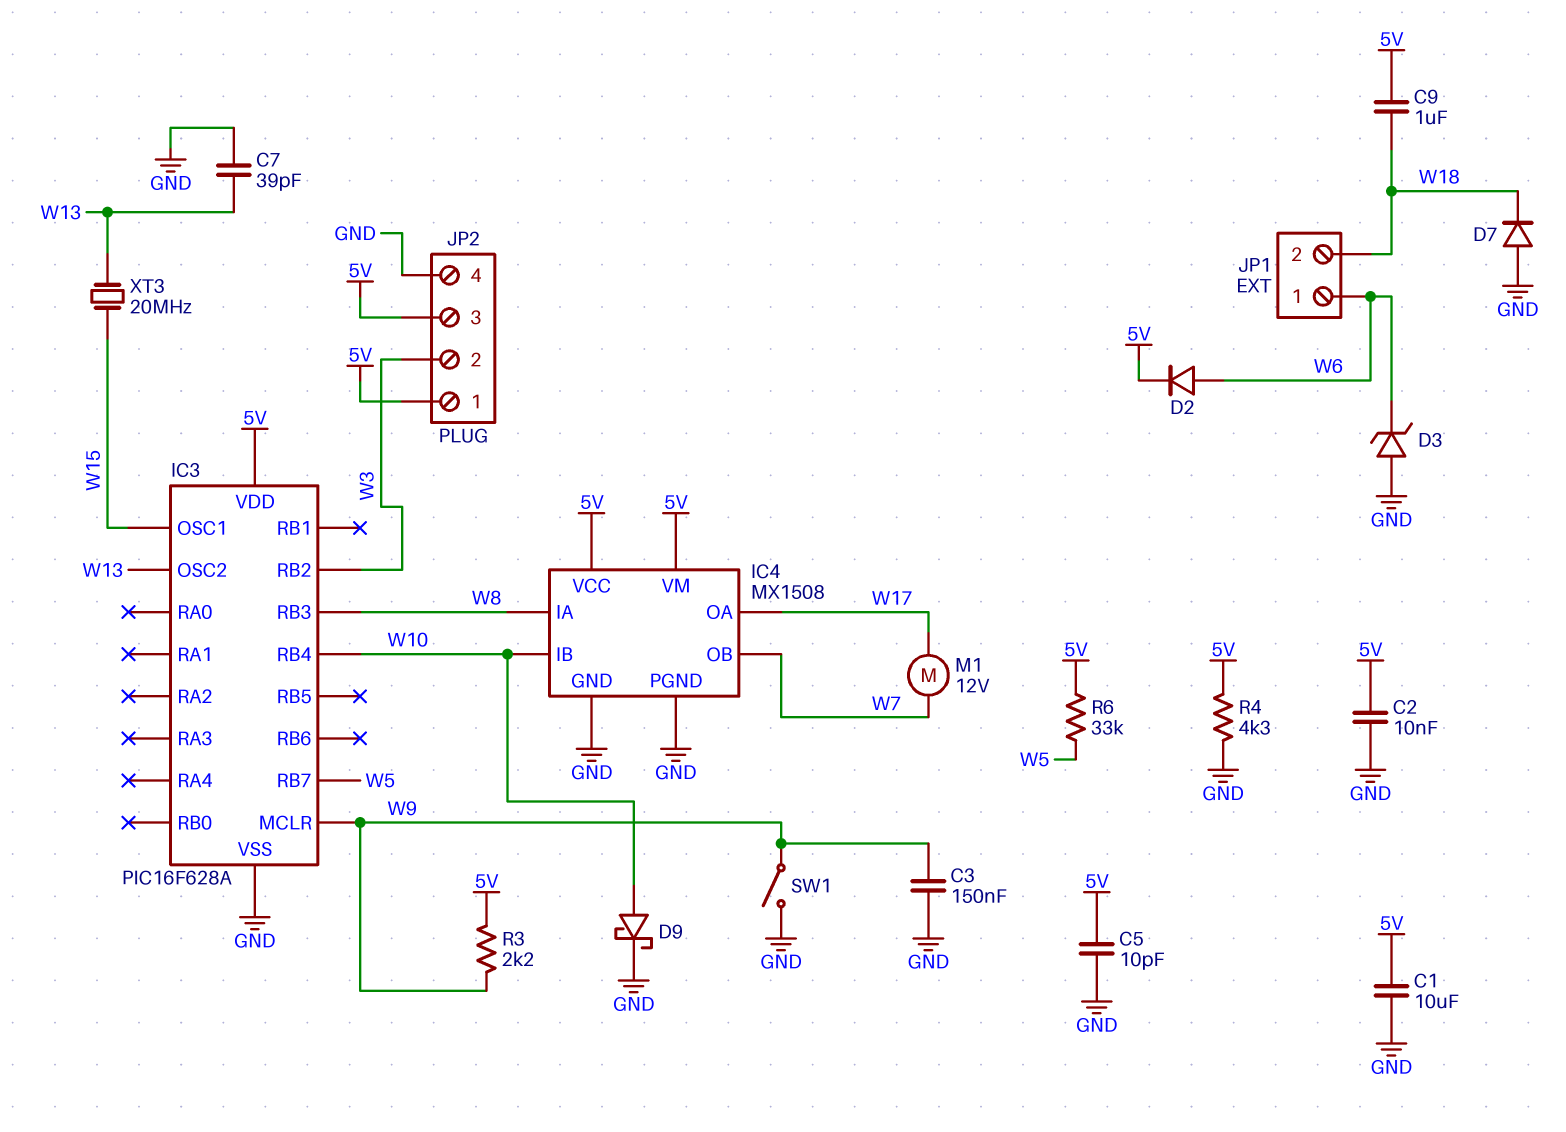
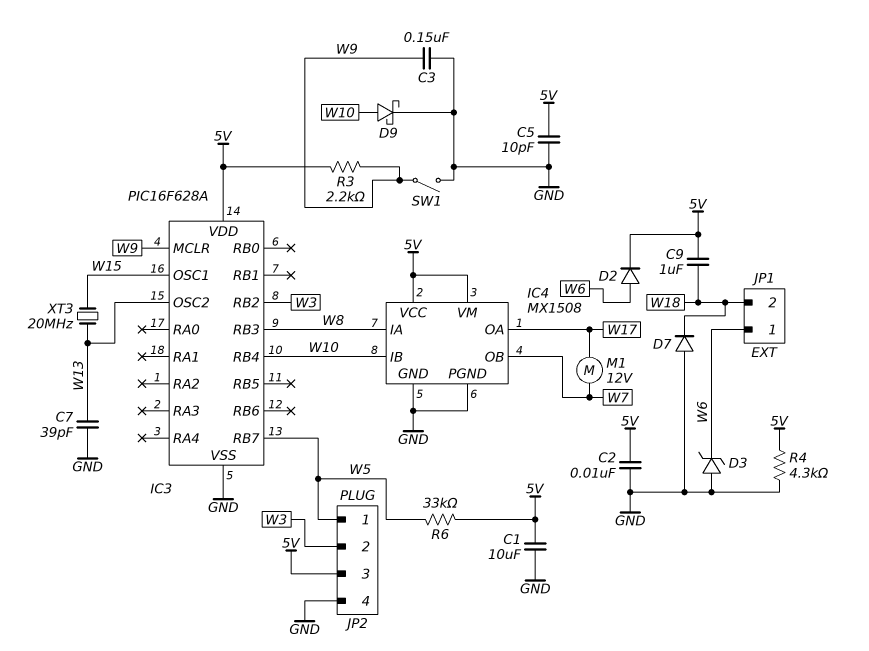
JP2 pin 1: 5V -> W5

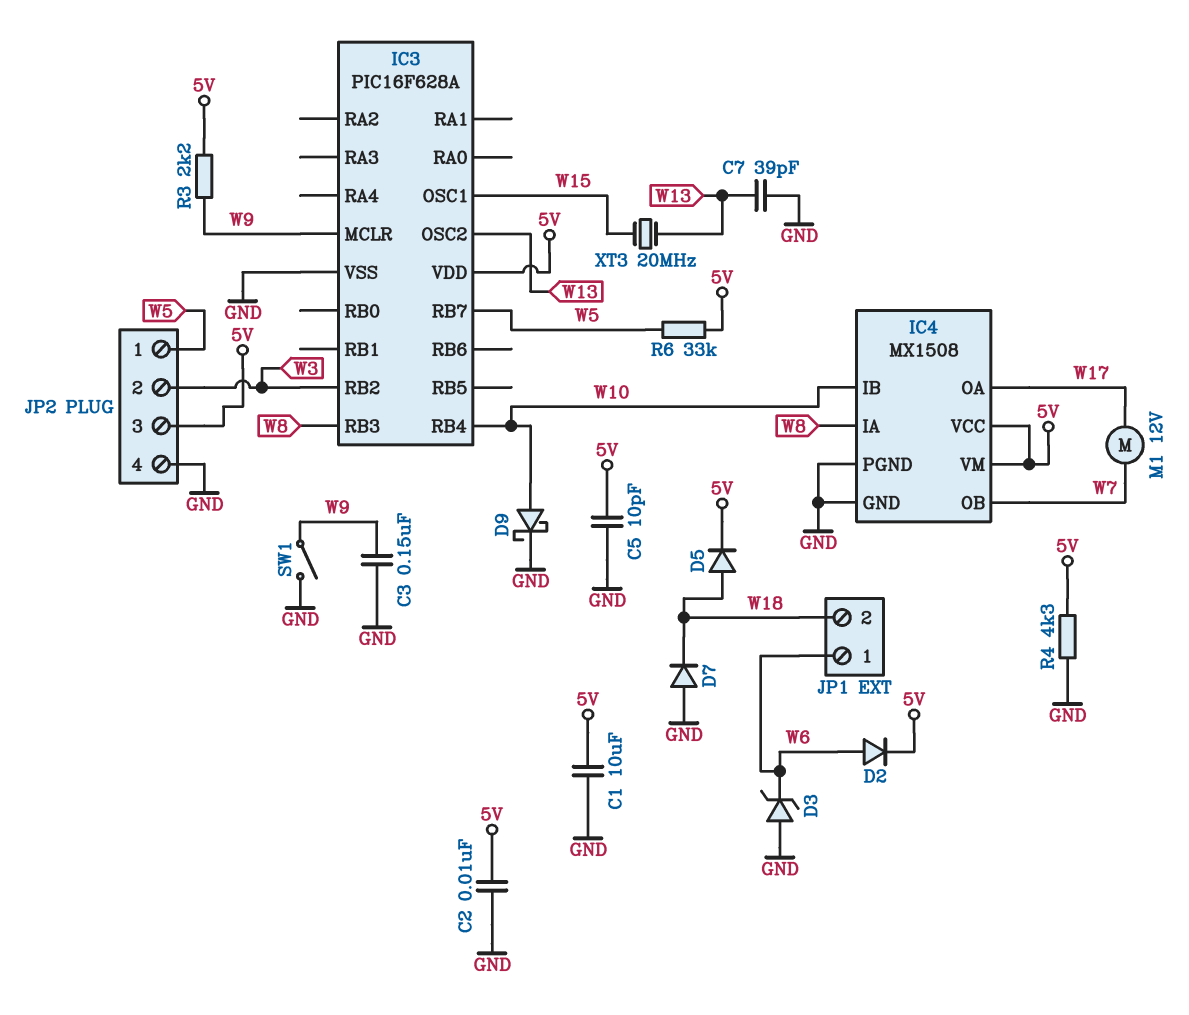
C9: 1uF (5V, W18) -> none
D5: none -> diode (A W18, K 5V)

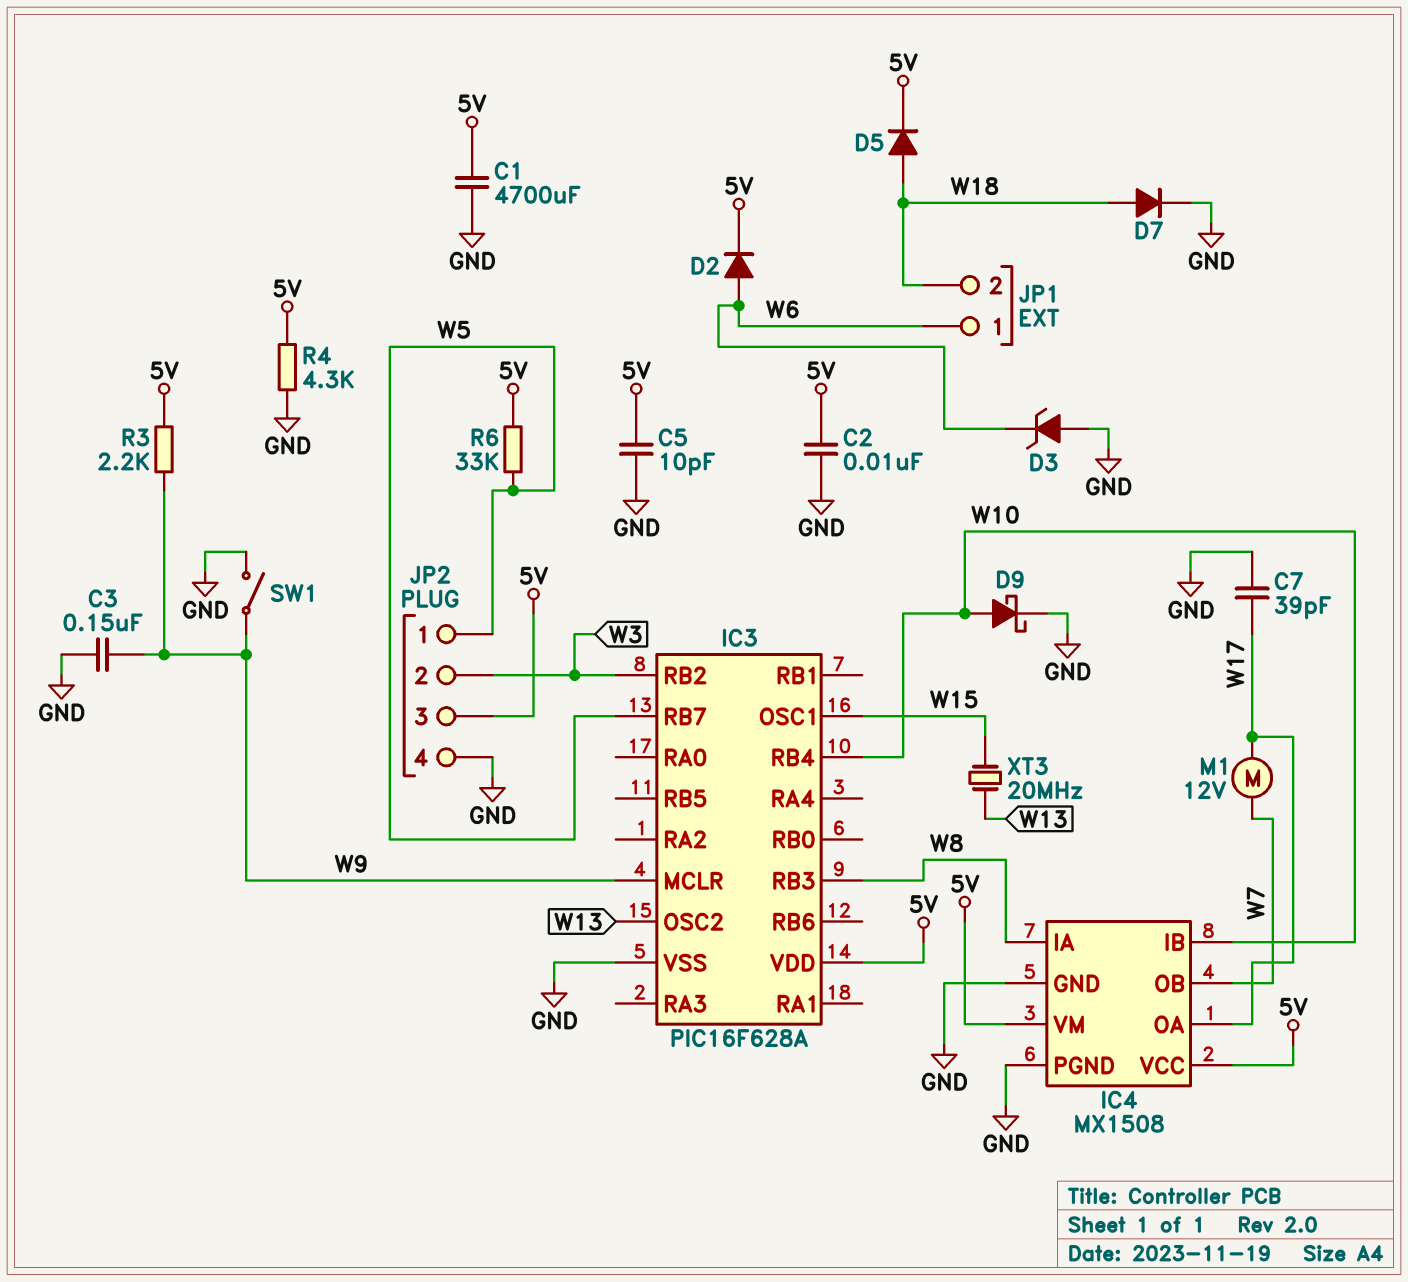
C1: 10uF (5V, GND) -> 4700uF (5V, GND)
C7: 39pF (GND, W13) -> 39pF (GND, W17)
D7: diode (A GND, K W18) -> diode (A W18, K GND)

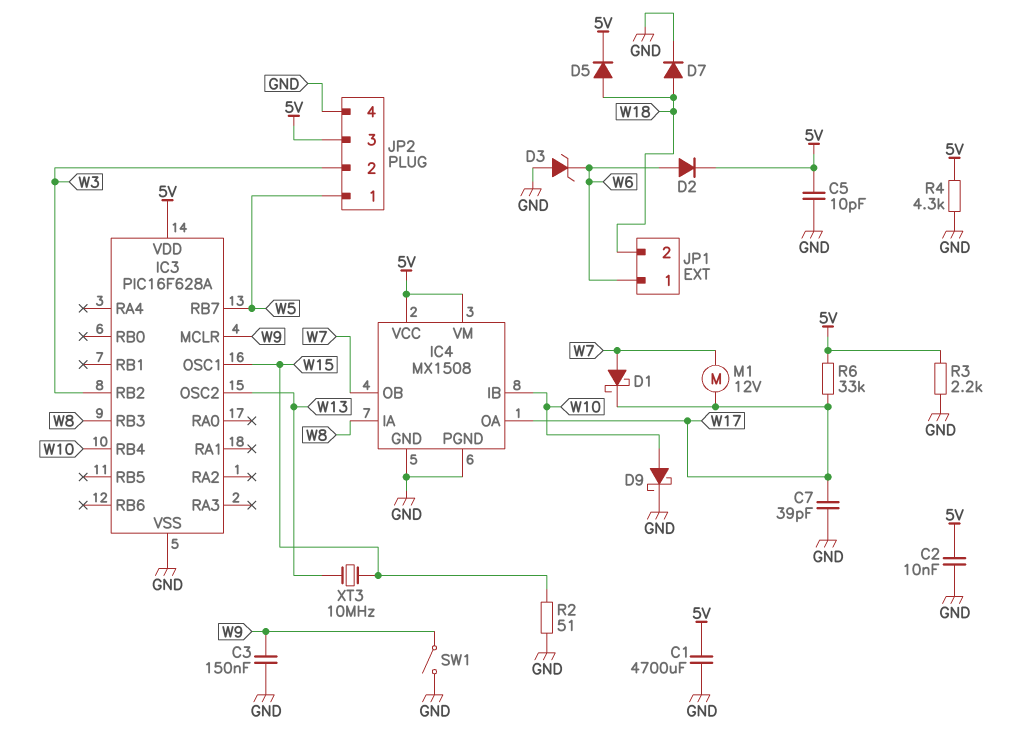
D1: none -> schottky (A W7, K W17)
R2: none -> 51 (GND, W15)
R3: 2.2k (5V, W9) -> 2.2k (5V, GND)
R6: 33k (5V, W5) -> 33k (5V, W17)
XT3: 20MHz (W13, W15) -> 10MHz (W13, W15)

